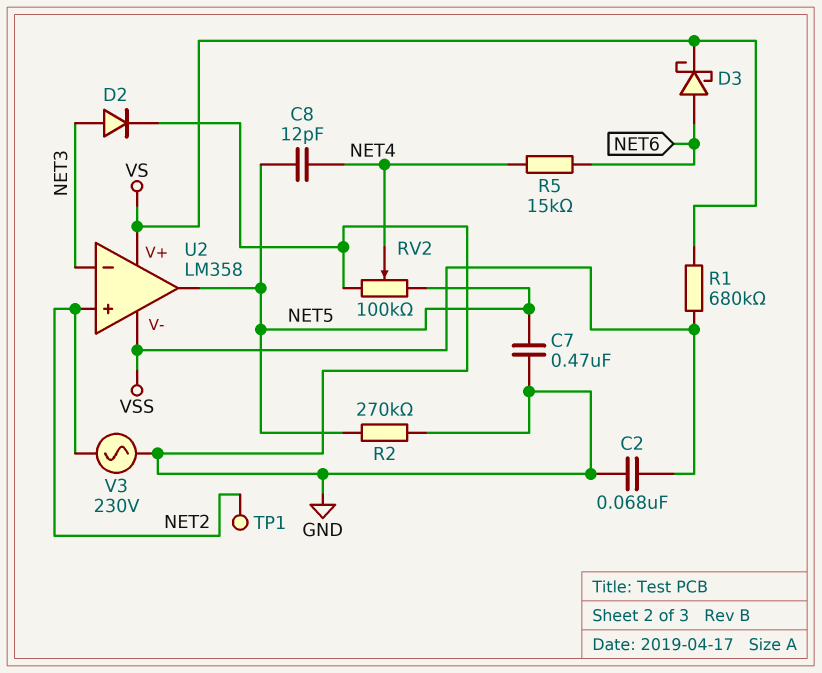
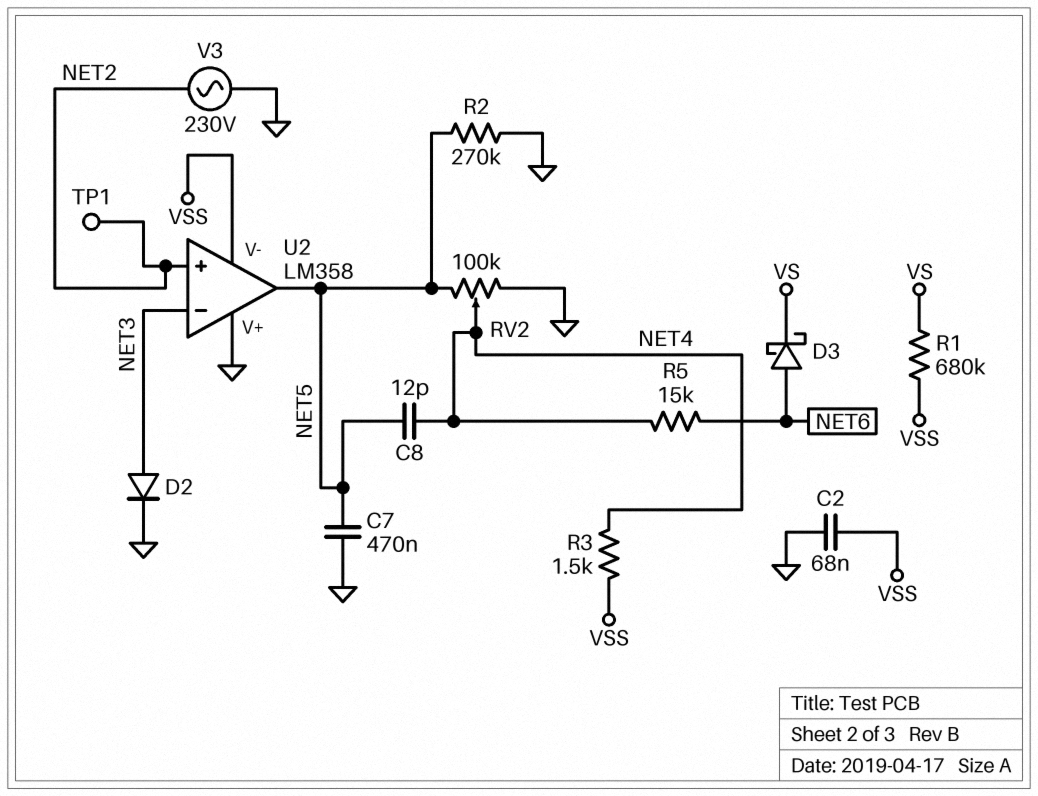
R3: none -> 1.5k (NET4, VSS)
U2 pin V+: VS -> GND

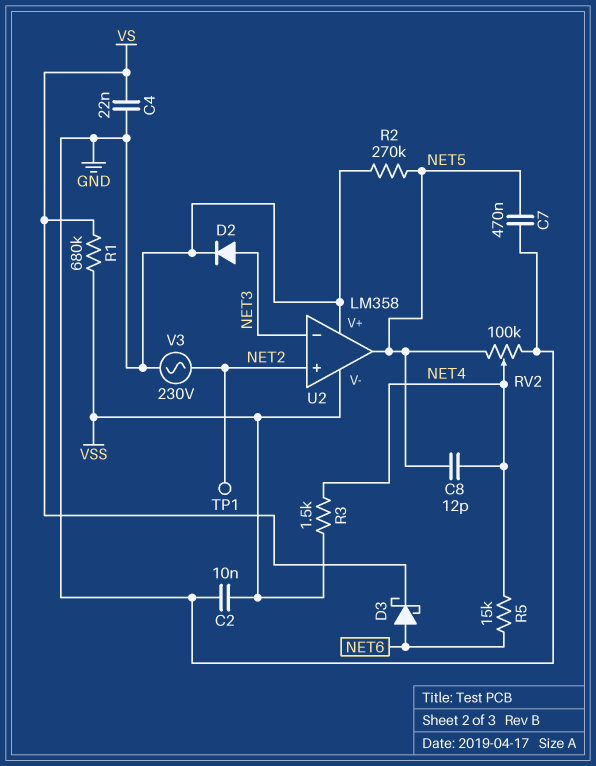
C2: 68nF (GND, VSS) -> 10nF (GND, VSS)
C4: none -> 22nF (GND, VS)

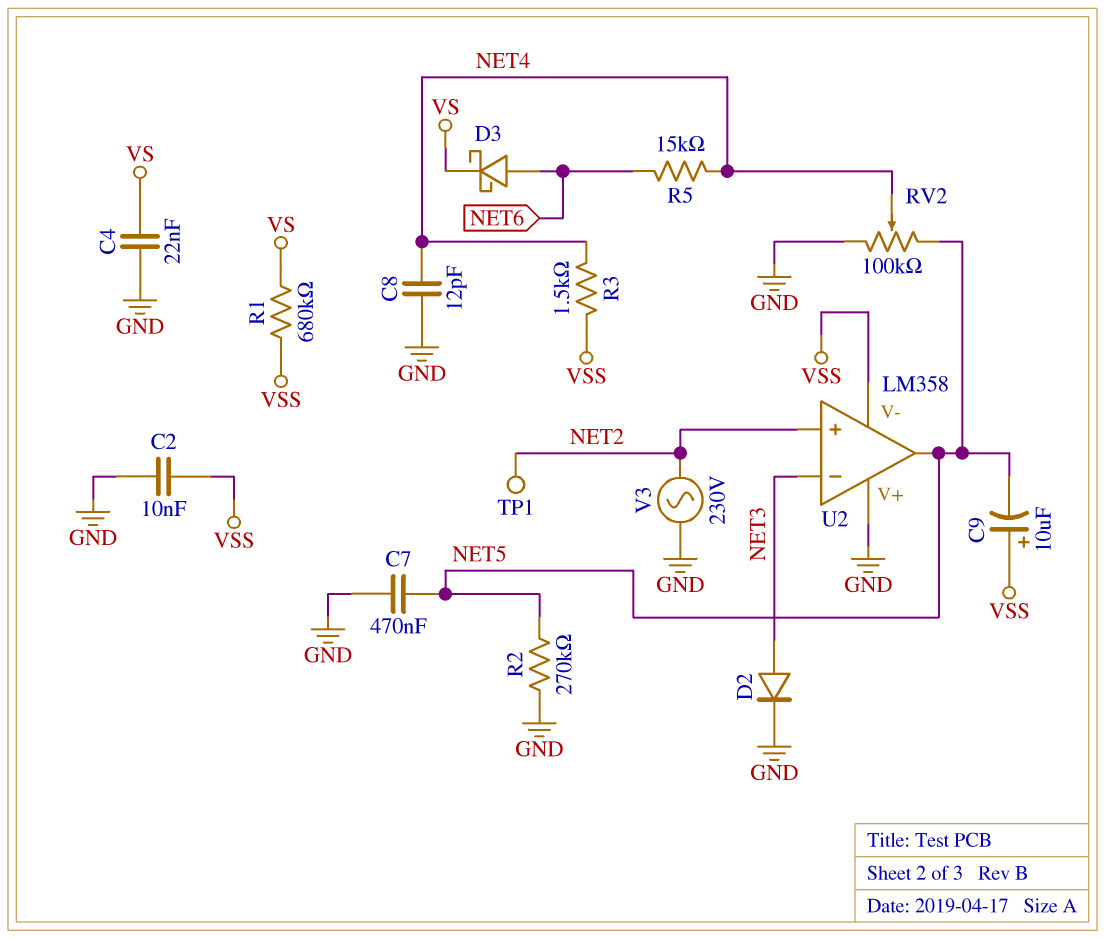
C8: 12pF (NET4, NET5) -> 12pF (GND, NET4)
C9: none -> 10uF (plus VSS, minus NET5)

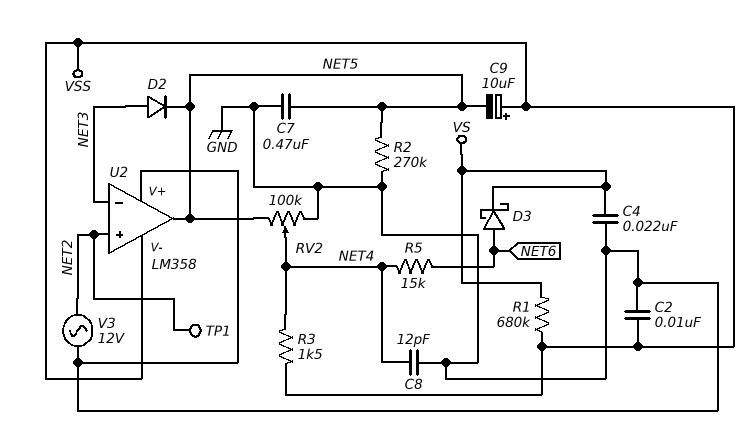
D2: diode (A NET3, K GND) -> diode (A NET3, K NET5)
V3: AC 230V (GND, NET2) -> AC 12V (GND, NET2)

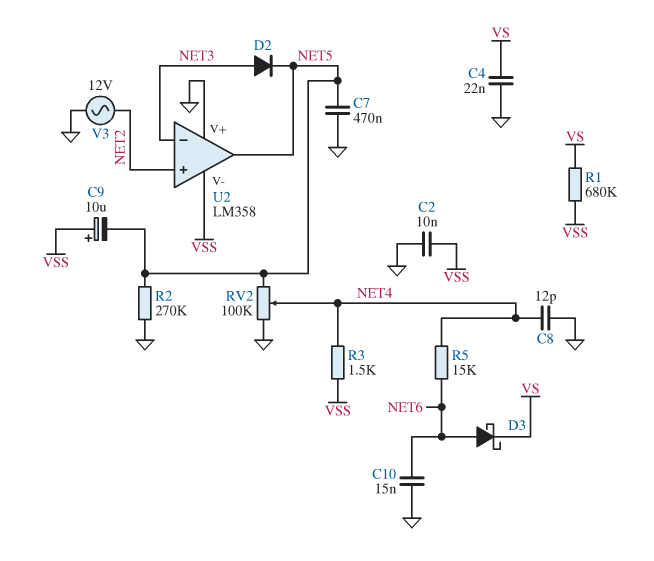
C10: none -> 15nF (GND, NET6)
TP1: test point (NET2) -> none

